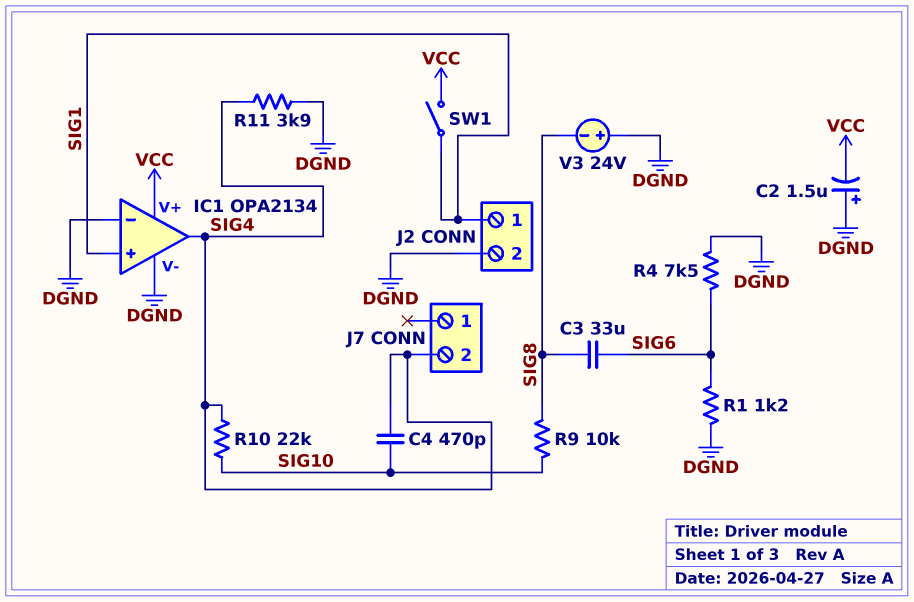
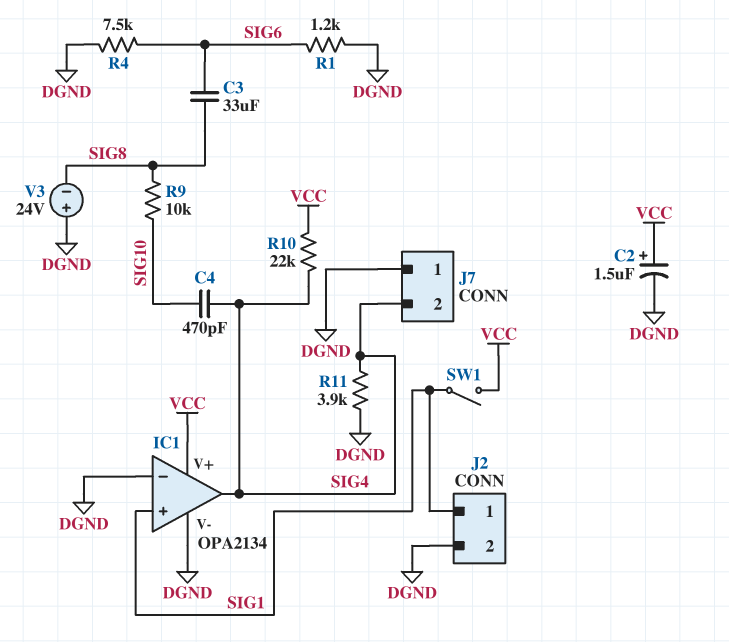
C2: 1.5uF (plus DGND, minus VCC) -> 1.5uF (plus VCC, minus DGND)
J7 pin 1: none -> DGND
R10: 22k (SIG4, SIG10) -> 22k (SIG4, VCC)

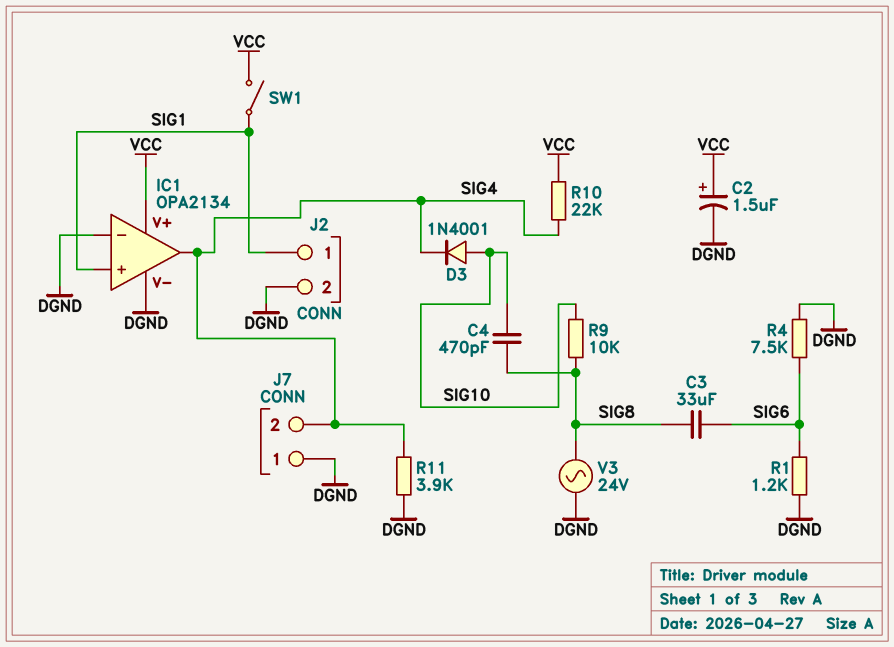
C4: 470pF (SIG4, SIG10) -> 470pF (SIG8, SIG10)
D3: none -> diode 1N4001 (A SIG10, K SIG4)
V3: 24V (plus DGND, minus SIG8) -> AC 24V (DGND, SIG8)

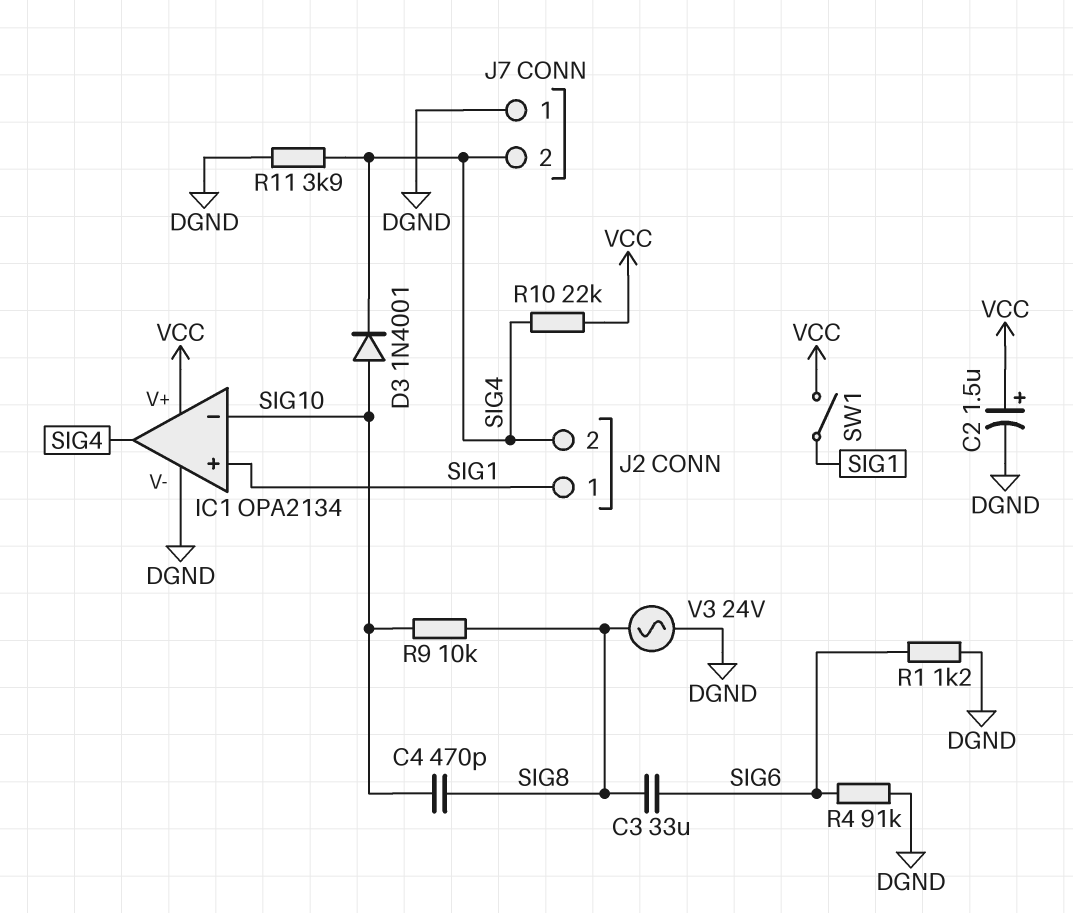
IC1 pin in-: DGND -> SIG10
J2 pin 2: DGND -> SIG4
R4: 7.5k (DGND, SIG6) -> 91k (DGND, SIG6)

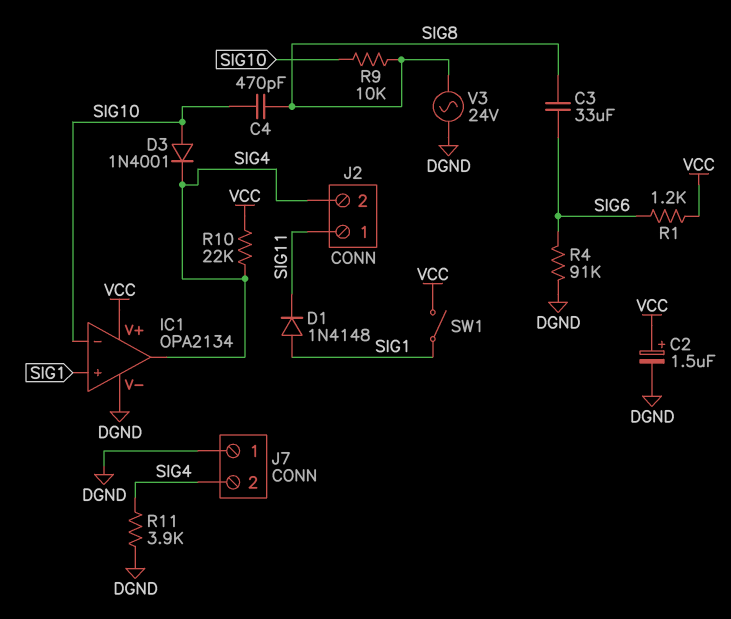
D1: none -> diode 1N4148 (A SIG1, K SIG11)
J2 pin 1: SIG1 -> SIG11
R1: 1.2k (DGND, SIG6) -> 1.2k (SIG6, VCC)

